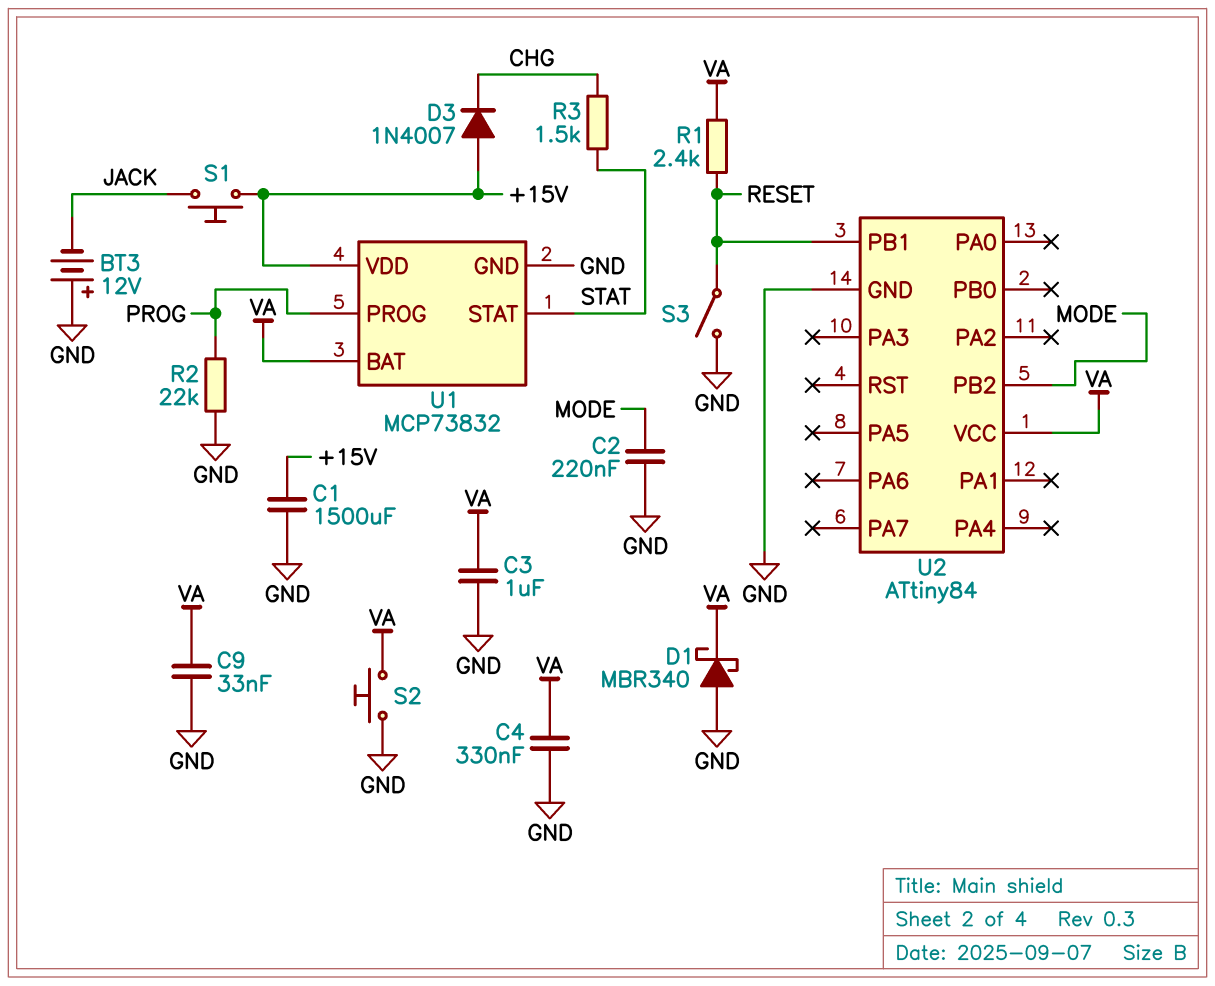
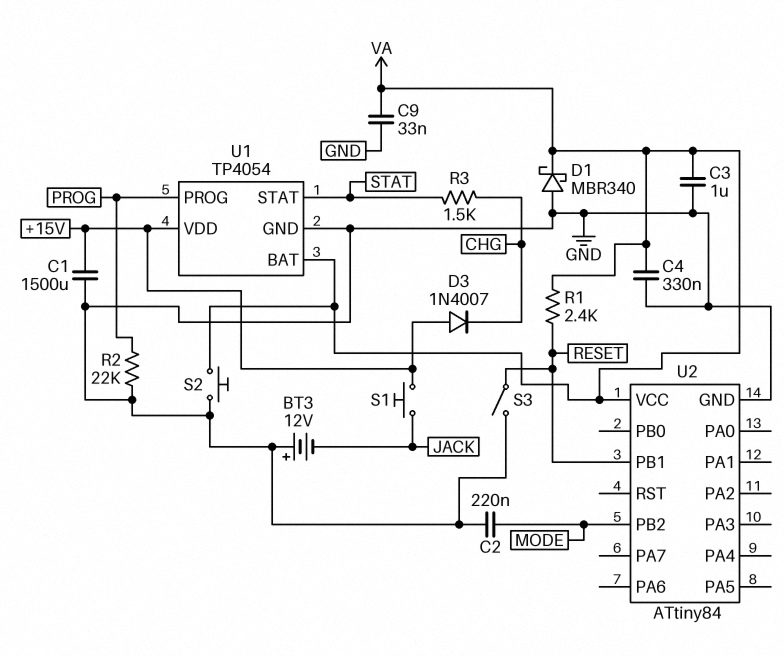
U1: MCP73832 -> TP4054

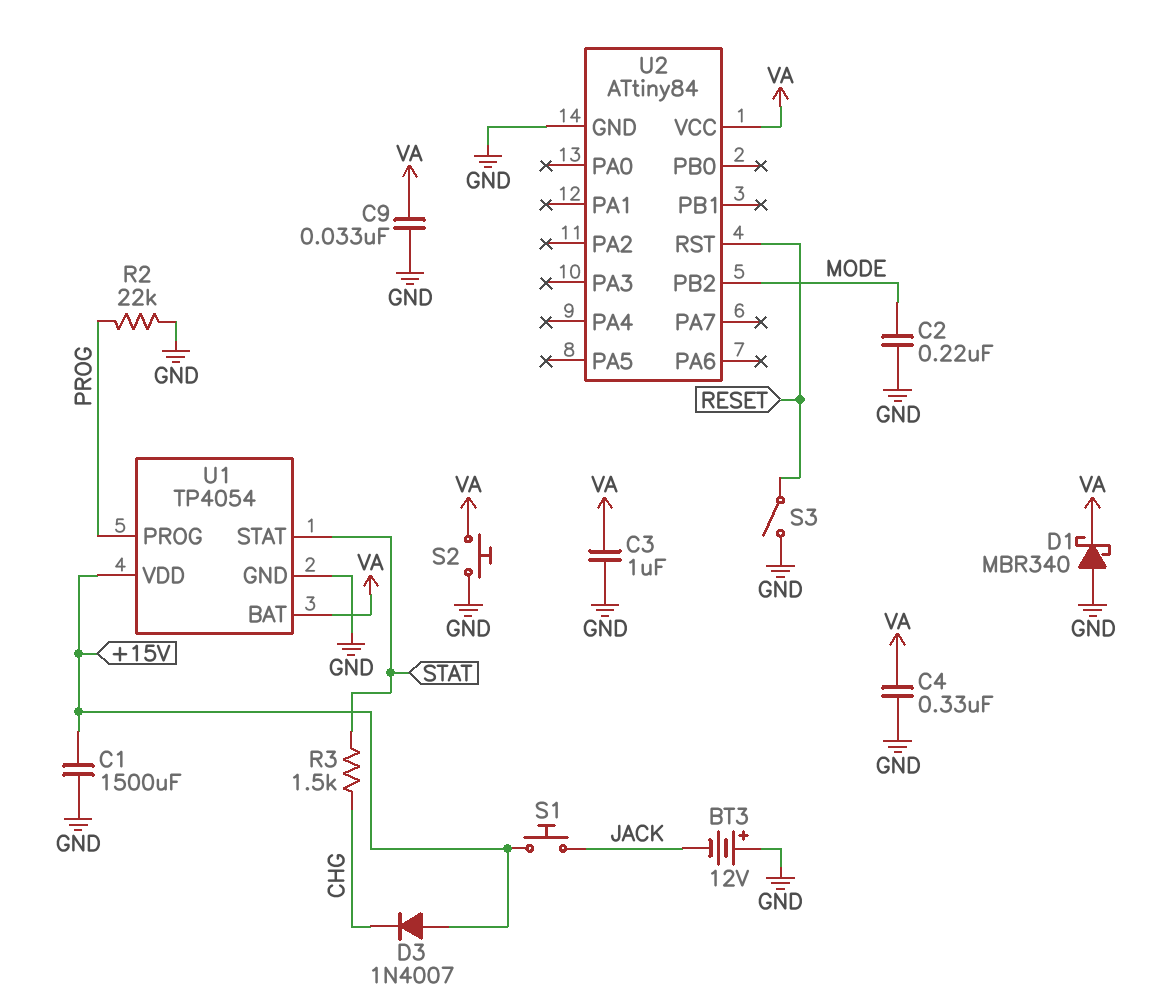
R1: 2.4k (RESET, VA) -> none
U2 pin PB1: RESET -> none
U2 pin RST: none -> RESET

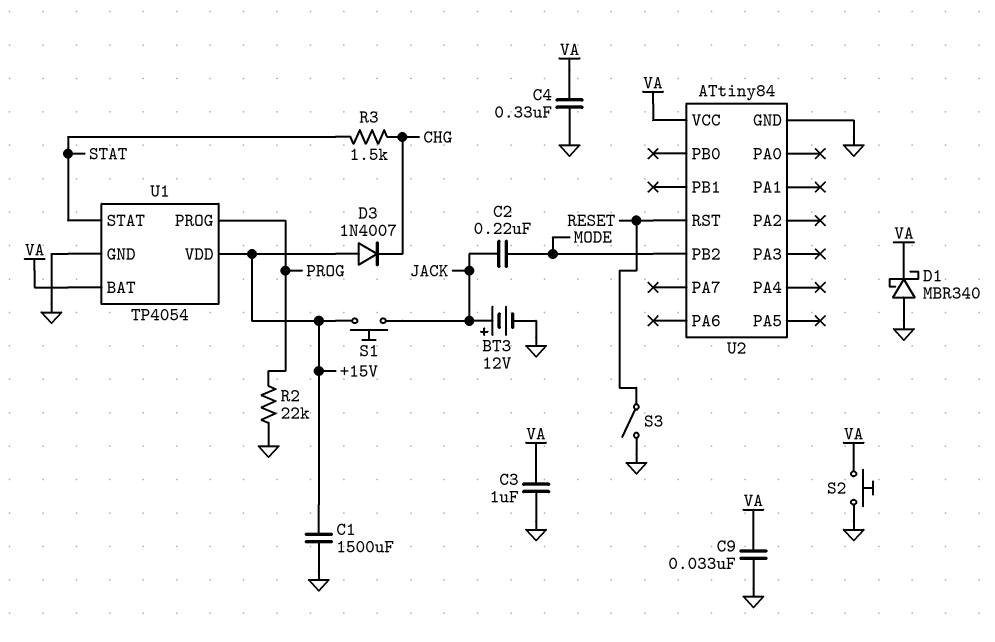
BT3: 12V (plus GND, minus JACK) -> 12V (plus JACK, minus GND)
C2: 220nF (GND, MODE) -> 220nF (JACK, MODE)

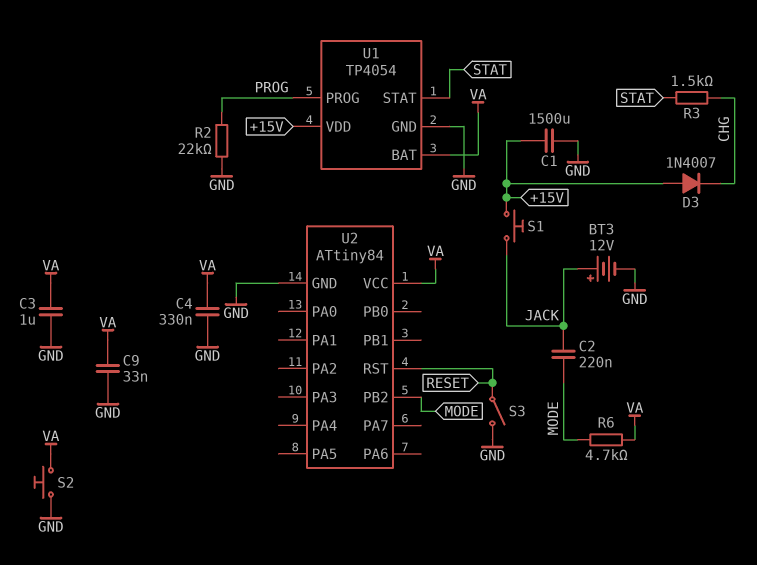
D1: schottky MBR340 (A GND, K VA) -> none
R6: none -> 4.7k (MODE, VA)

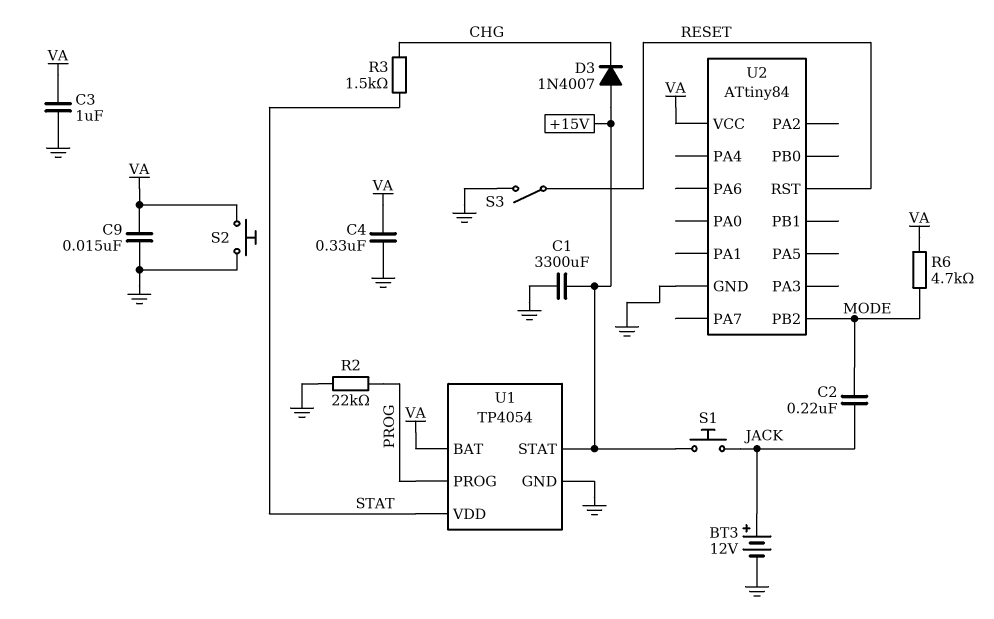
C1: 1500uF (+15V, GND) -> 3300uF (+15V, GND)
C9: 33nF (GND, VA) -> 15nF (GND, VA)
U1 pin STAT: STAT -> +15V
U1 pin VDD: +15V -> STAT

